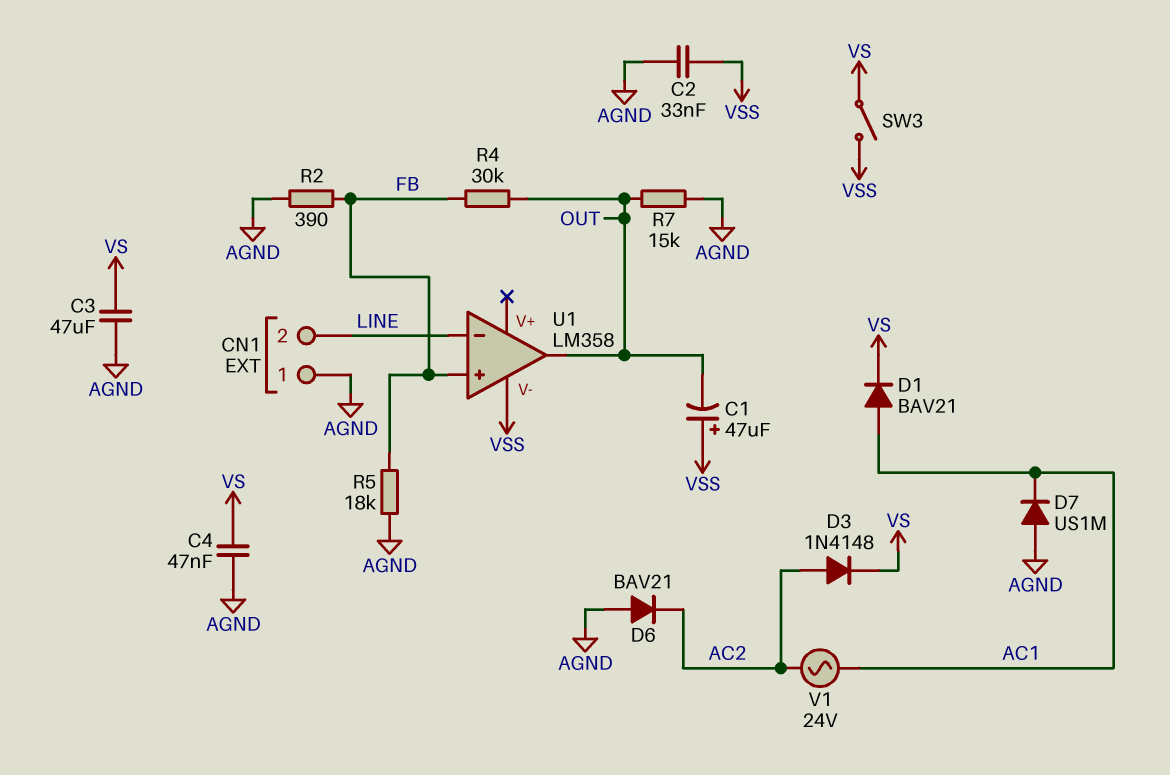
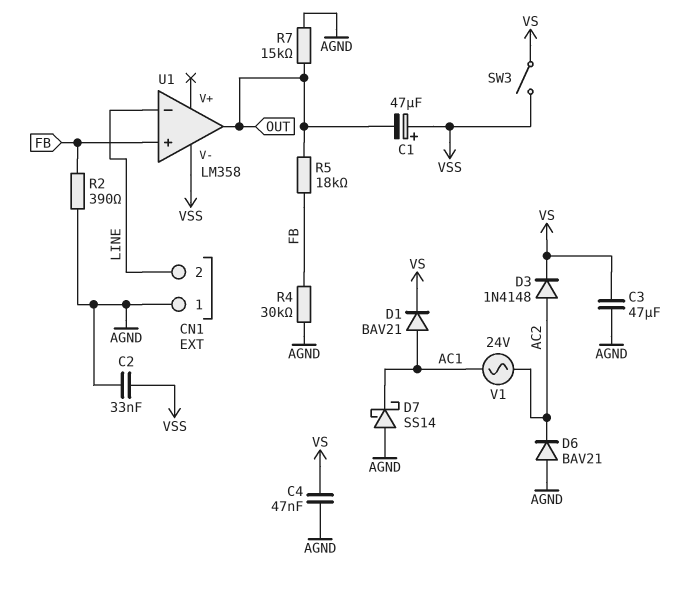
D7: diode US1M (A AGND, K AC1) -> schottky SS14 (A AGND, K AC1)
R4: 30k (FB, OUT) -> 30k (AGND, FB)
R5: 18k (AGND, FB) -> 18k (FB, OUT)

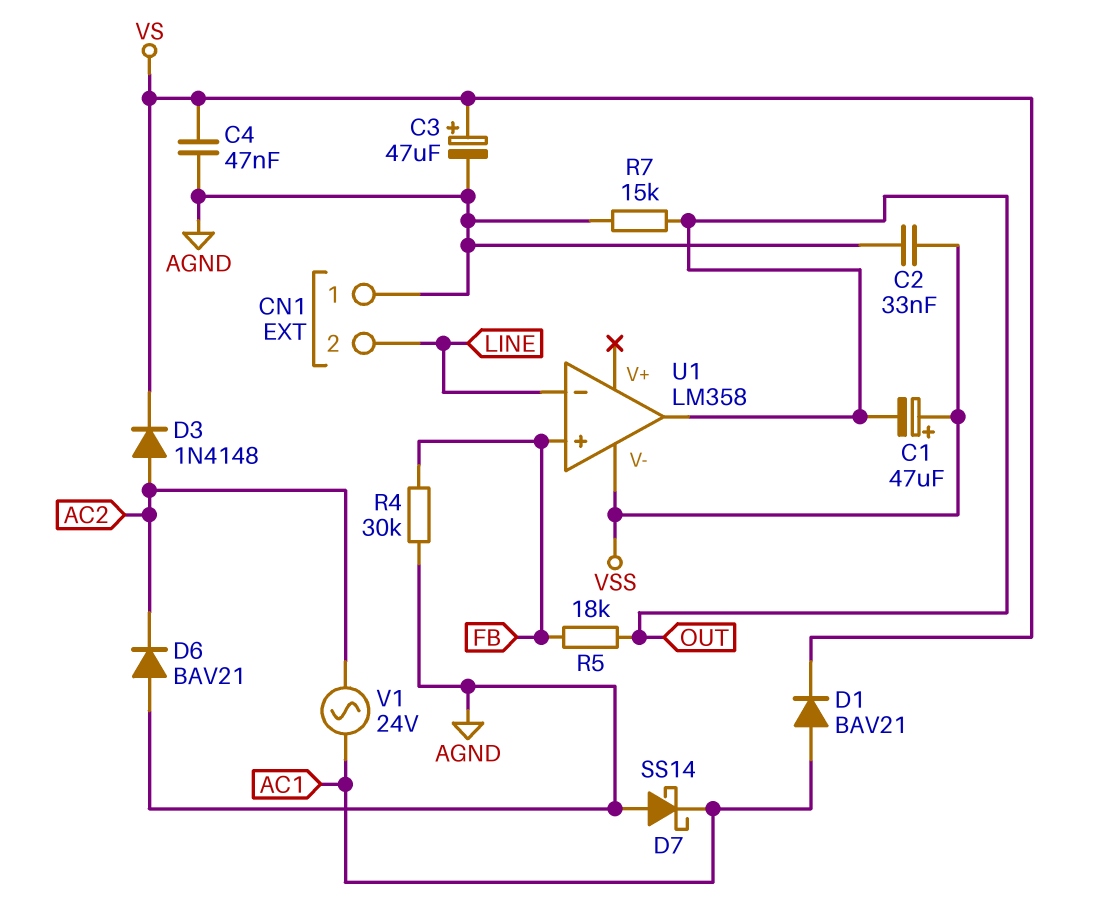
C3: 47uF (AGND, VS) -> 47uF (plus VS, minus AGND)
R2: 390 (AGND, FB) -> none
SW3: switch (VS, VSS) -> none

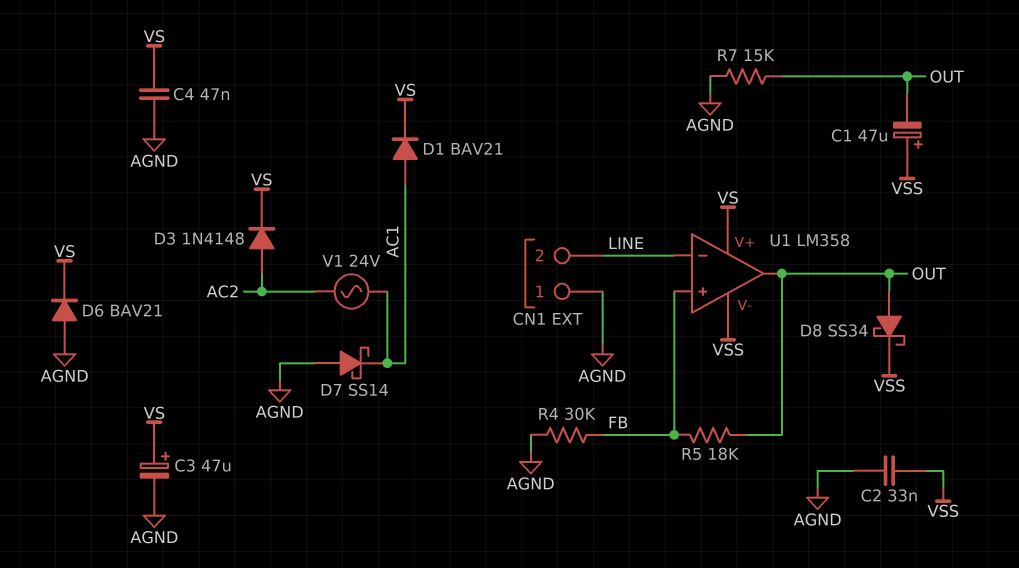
D6: diode BAV21 (A AGND, K AC2) -> diode BAV21 (A AGND, K VS)
D8: none -> schottky SS34 (A OUT, K VSS)
U1 pin V+: none -> VS

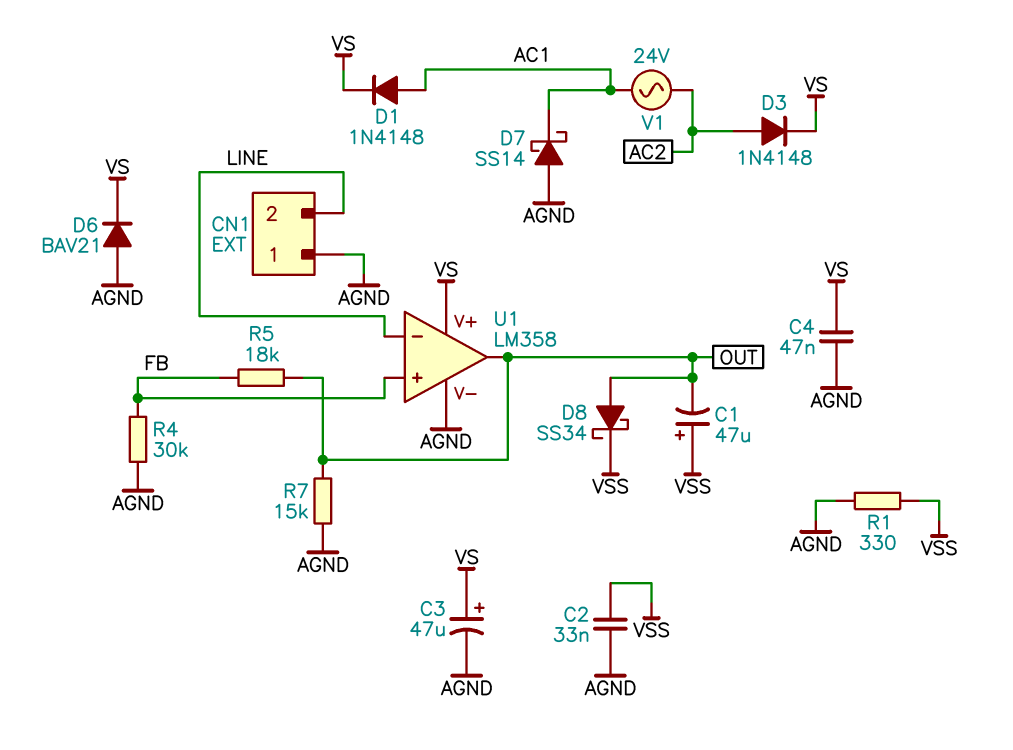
D1: diode BAV21 (A AC1, K VS) -> diode 1N4148 (A AC1, K VS)
R1: none -> 330 (AGND, VSS)
U1 pin V-: VSS -> AGND

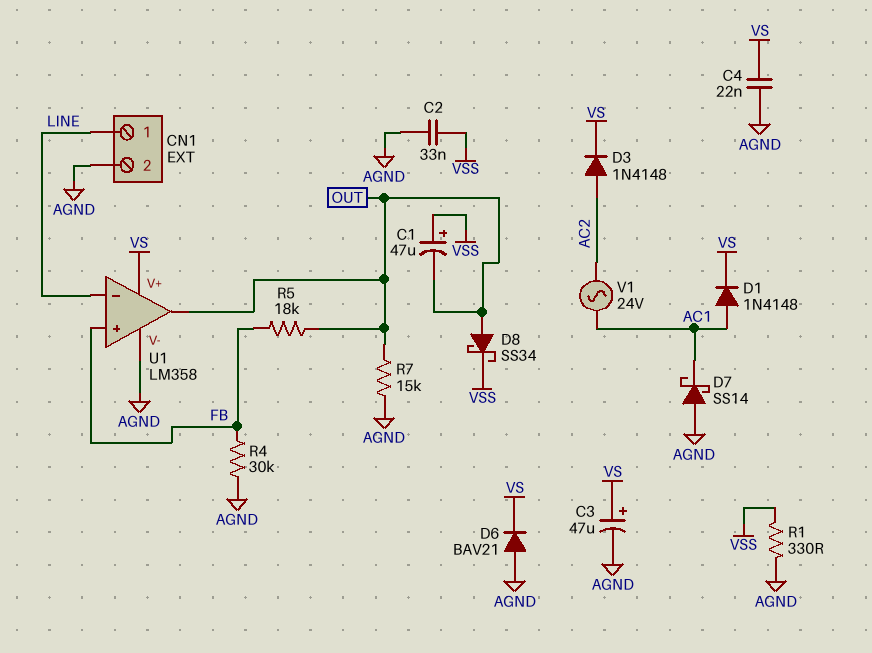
C4: 47nF (AGND, VS) -> 22nF (AGND, VS)
CN1 pin 1: AGND -> LINE
CN1 pin 2: LINE -> AGND

